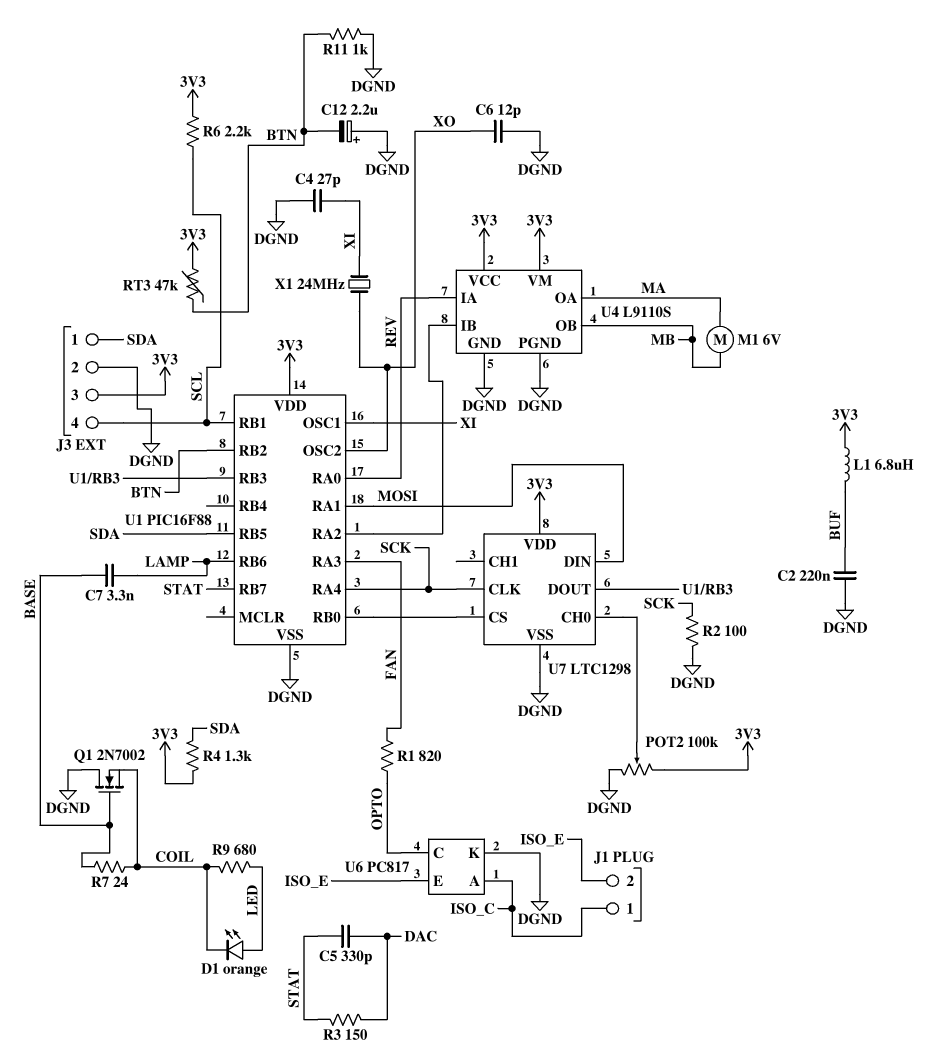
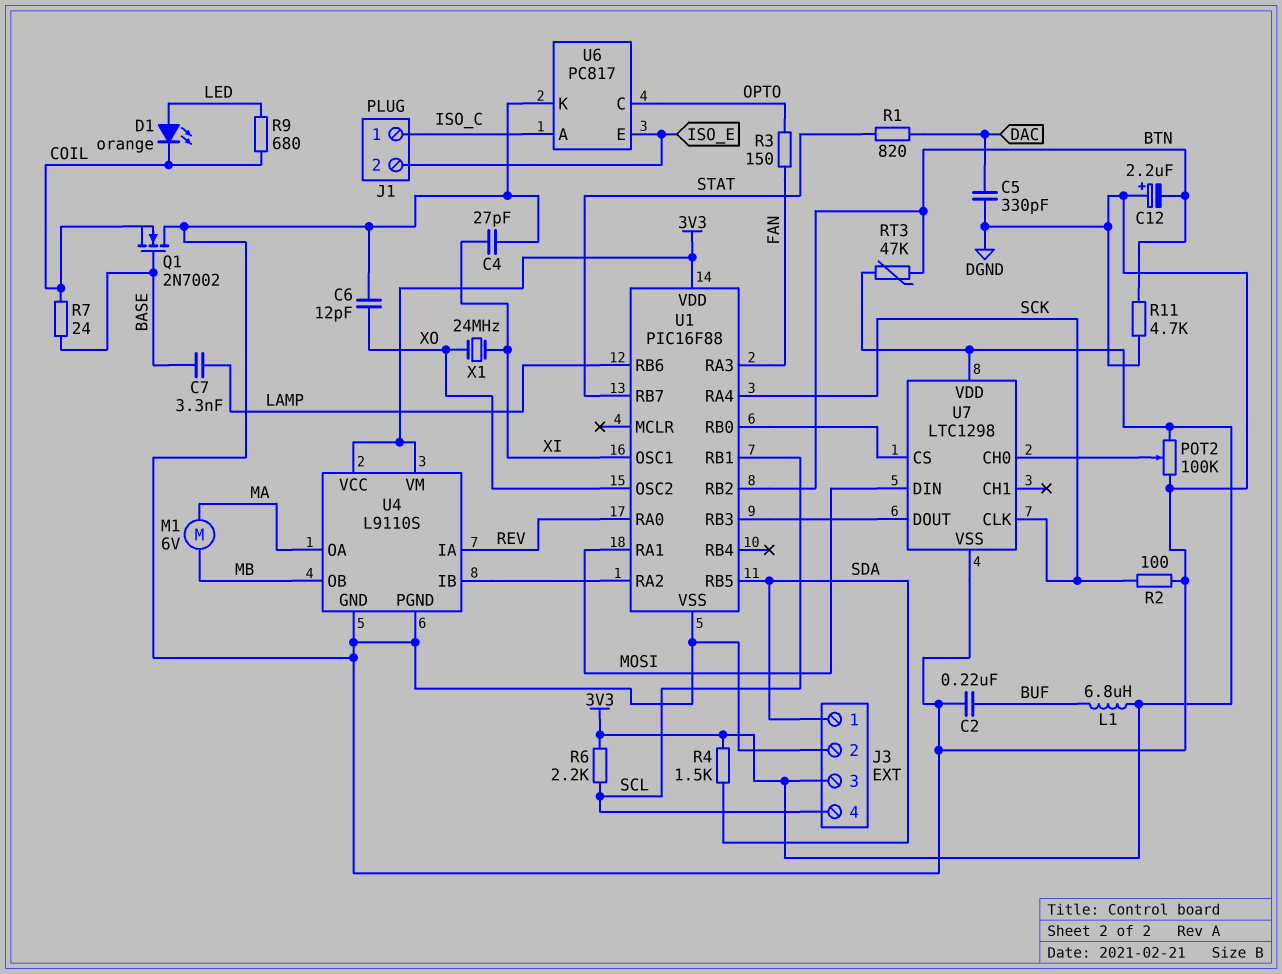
C5: 330pF (DAC, STAT) -> 330pF (DAC, DGND)
R1: 820 (FAN, OPTO) -> 820 (DAC, STAT)
R3: 150 (DAC, STAT) -> 150 (FAN, OPTO)
R4: 1.3k (3V3, SDA) -> 1.5k (3V3, SDA)
R11: 1k (BTN, DGND) -> 4.7k (BTN, DGND)

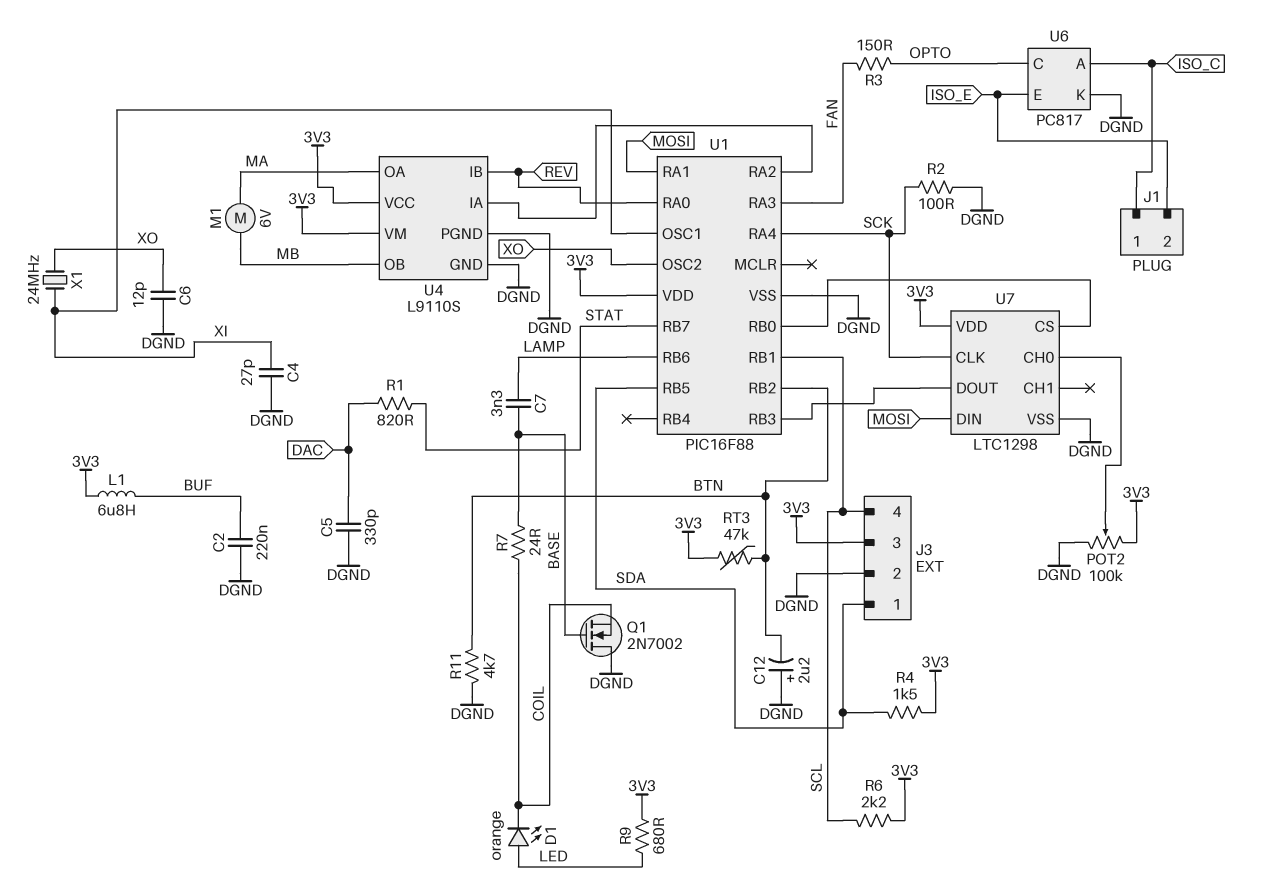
R9: 680 (COIL, LED) -> 680 (3V3, LED)
U4 pin IA: REV -> U1/RA2
U4 pin IB: U1/RA2 -> REV

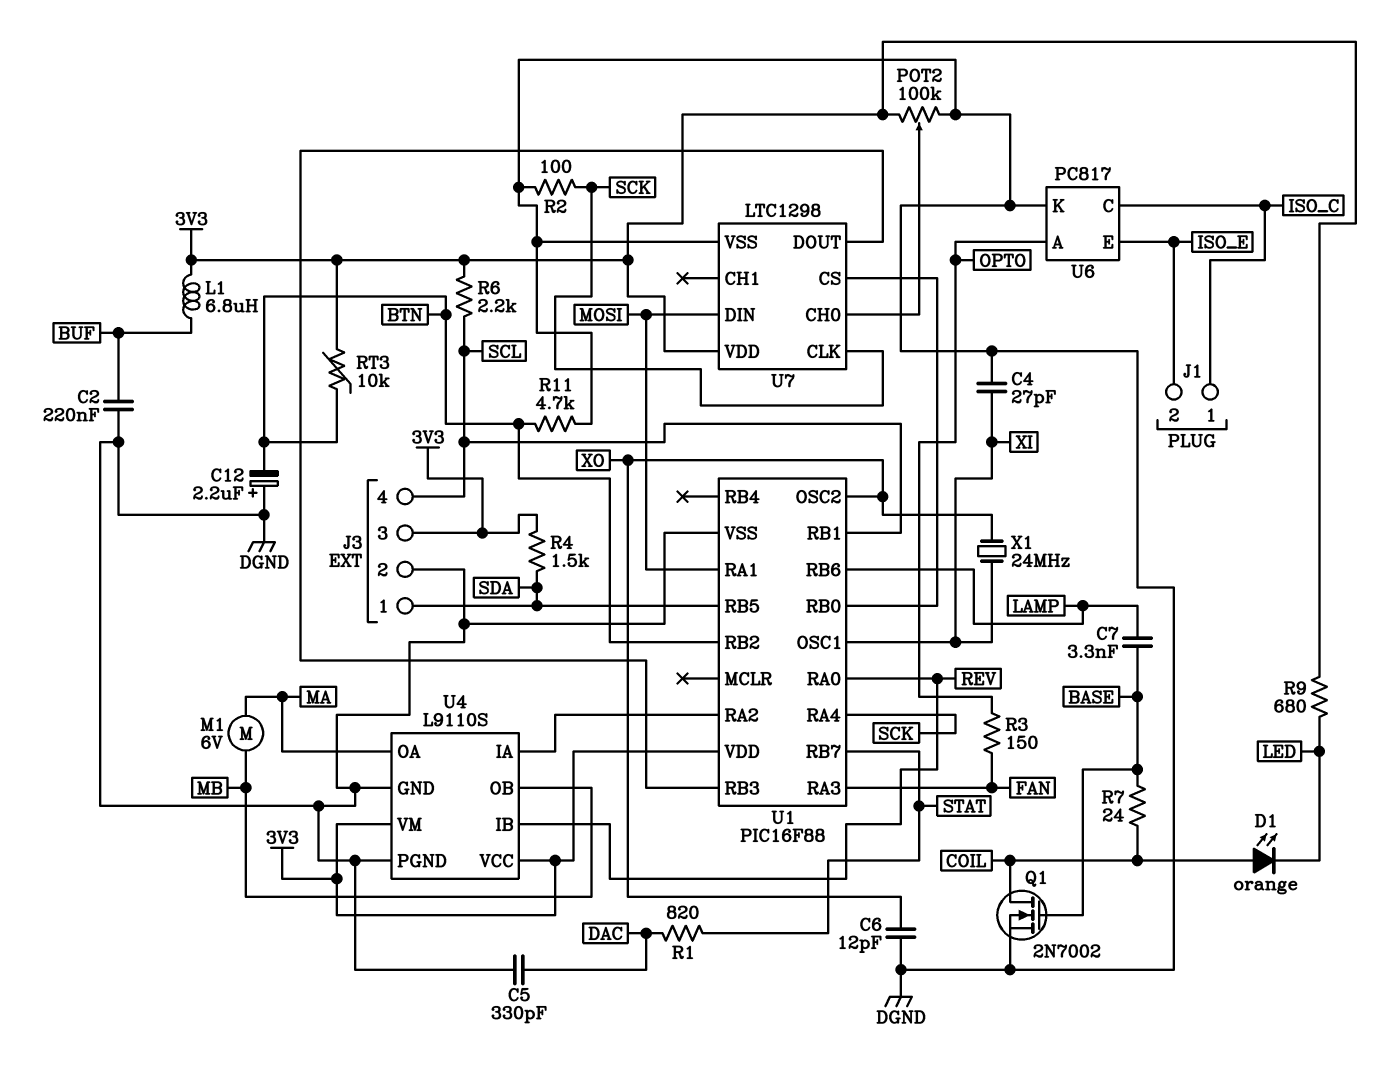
D1: LED orange (A LED, K COIL) -> LED orange (A COIL, K LED)
Q1: NMOS 2N7002 (G BASE, D DGND, S COIL) -> NMOS 2N7002 (G BASE, D COIL, S DGND)
RT3: 47k (3V3, BTN) -> 10k (3V3, BTN)
U6 pin A: ISO_C -> OPTO
U6 pin C: OPTO -> ISO_C

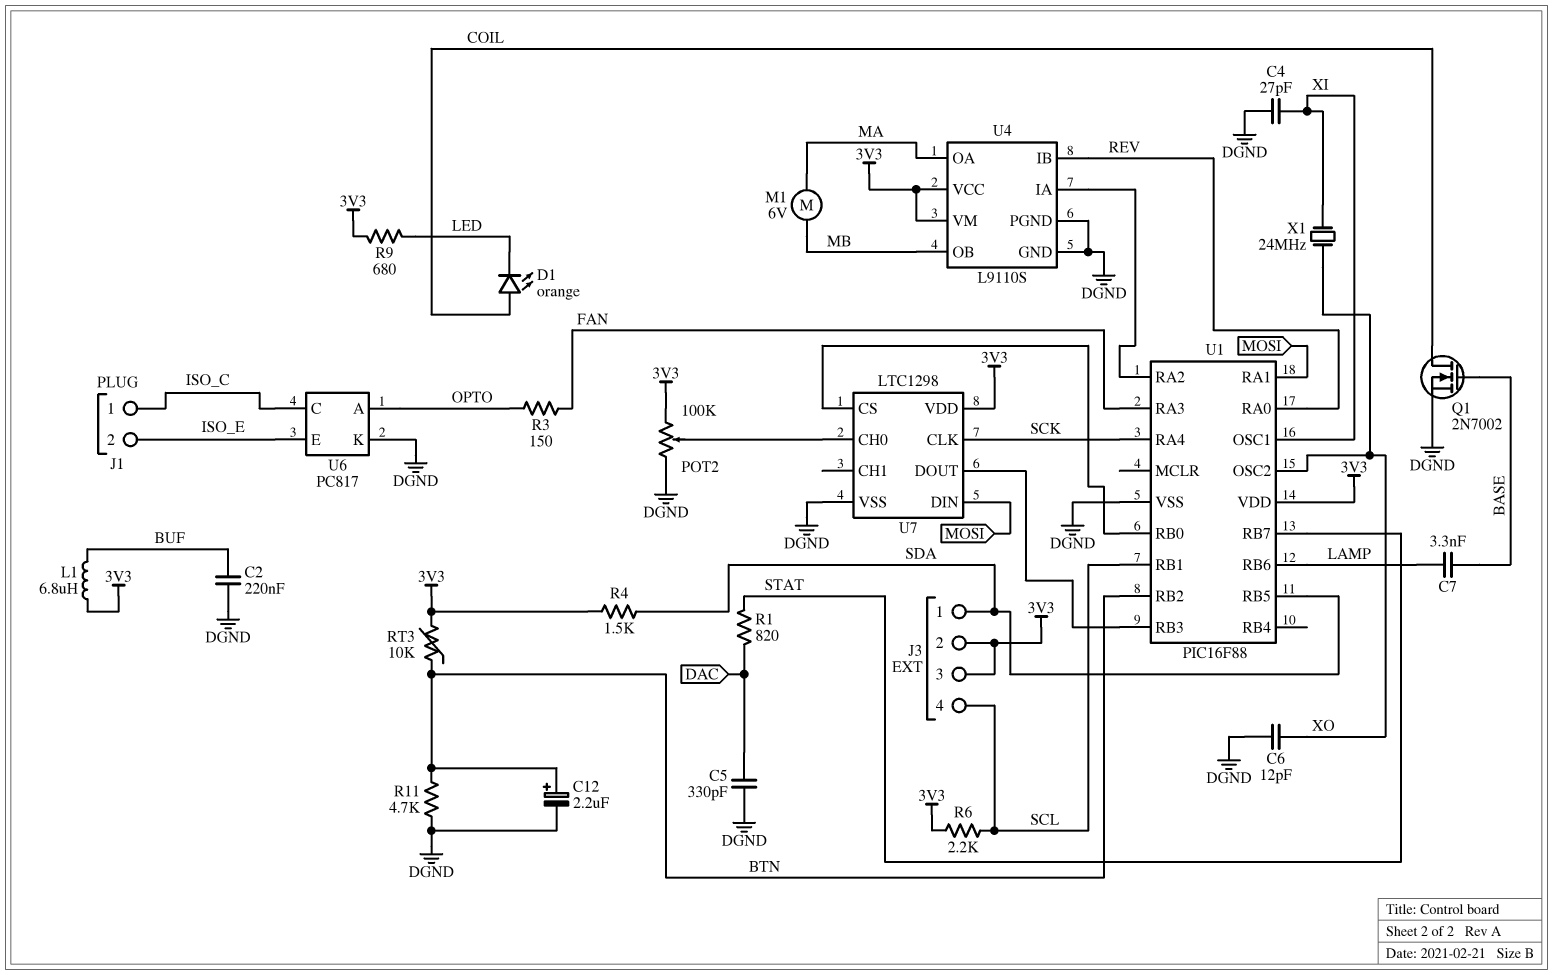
C12: 2.2uF (plus DGND, minus BTN) -> 2.2uF (plus BTN, minus DGND)
J3 pin 2: DGND -> 3V3
R2: 100 (DGND, SCK) -> none
R7: 24 (BASE, COIL) -> none

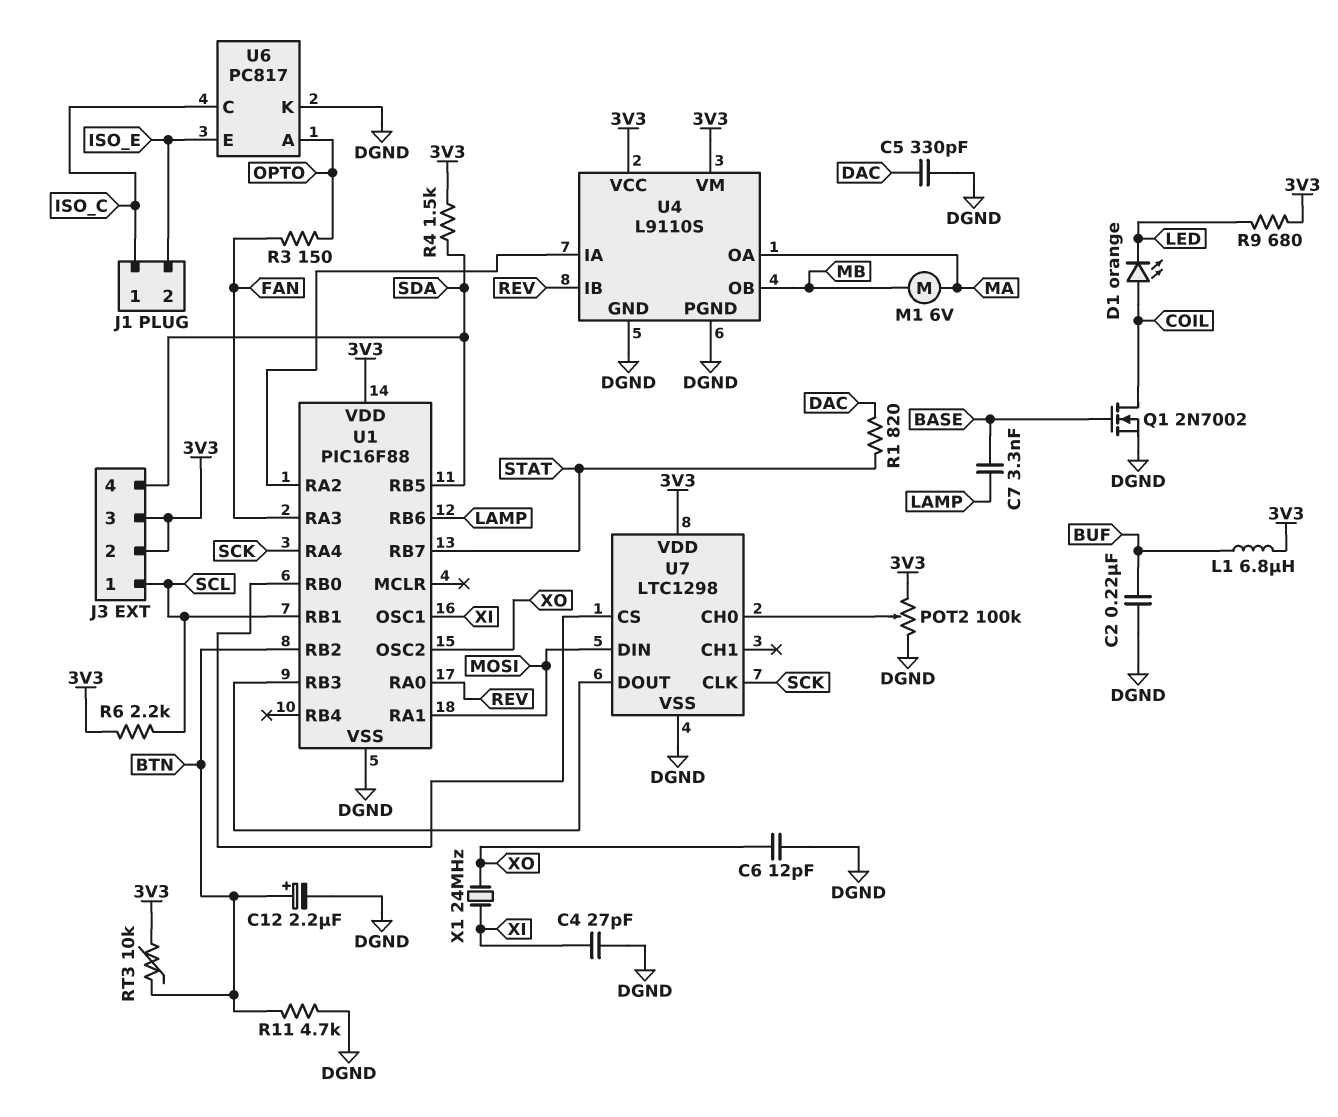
J3 pin 1: SDA -> SCL
J3 pin 4: SCL -> SDA

